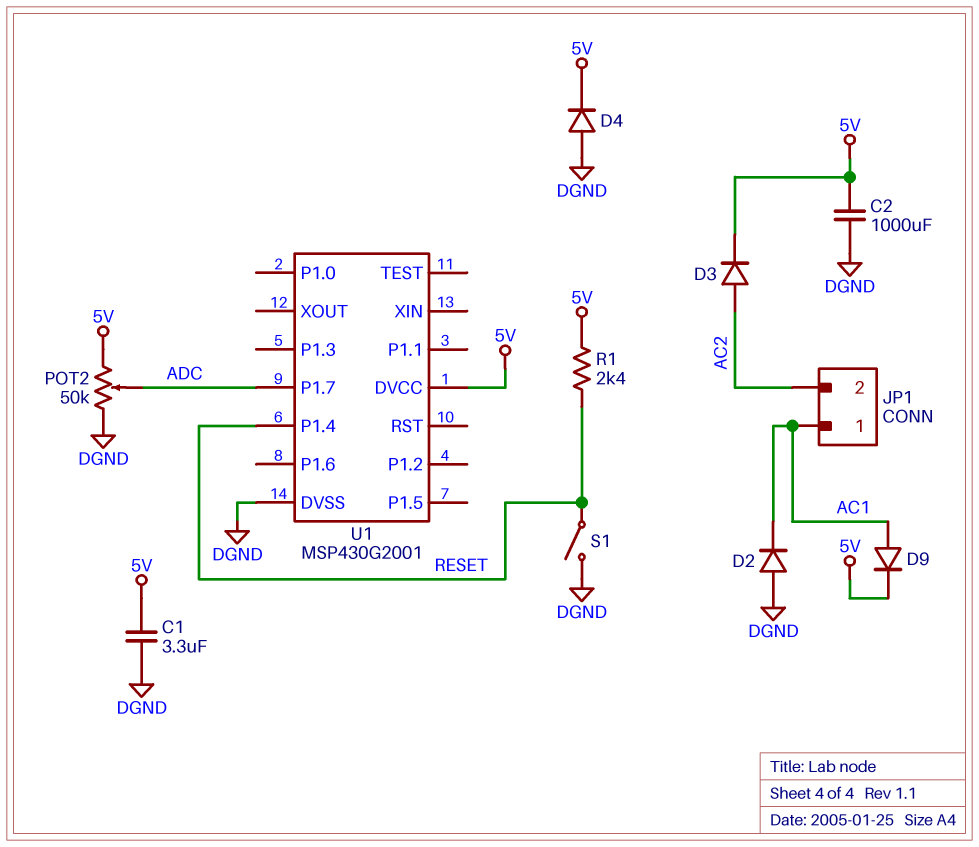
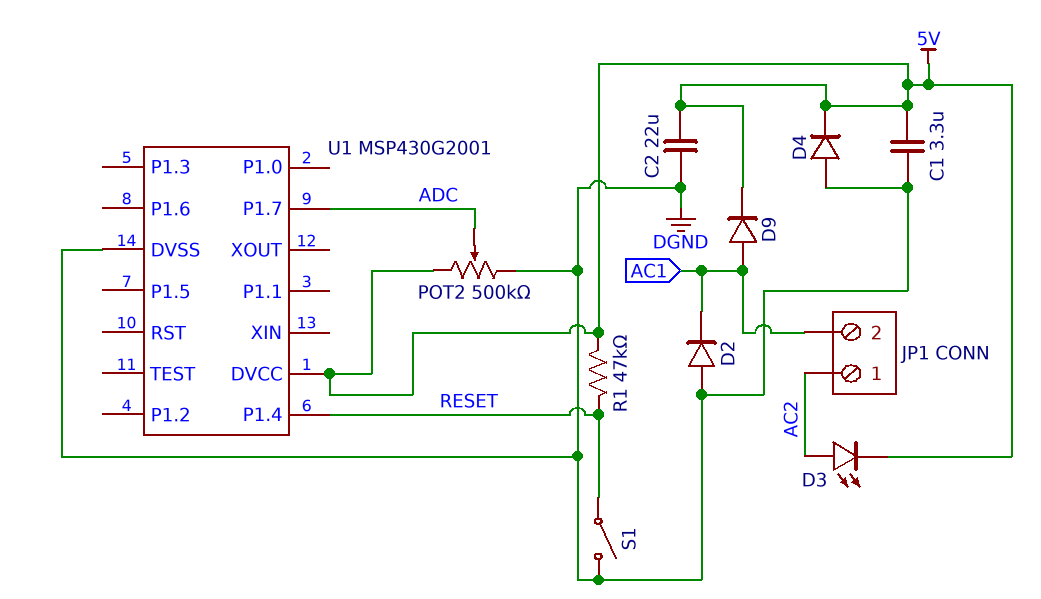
C2: 1000uF (5V, DGND) -> 22uF (5V, DGND)
D3: diode (A AC2, K 5V) -> LED (A AC2, K 5V)
JP1 pin 1: AC1 -> AC2
JP1 pin 2: AC2 -> AC1
POT2: 50k (5V, DGND, wiper ADC) -> 500k (5V, DGND, wiper ADC)
R1: 2.4k (5V, RESET) -> 47k (5V, RESET)

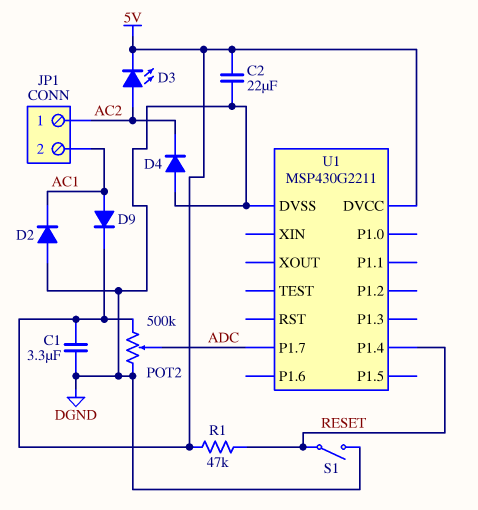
D4: diode (A DGND, K 5V) -> diode (A DGND, K AC2)
U1: MSP430G2001 -> MSP430G2211

